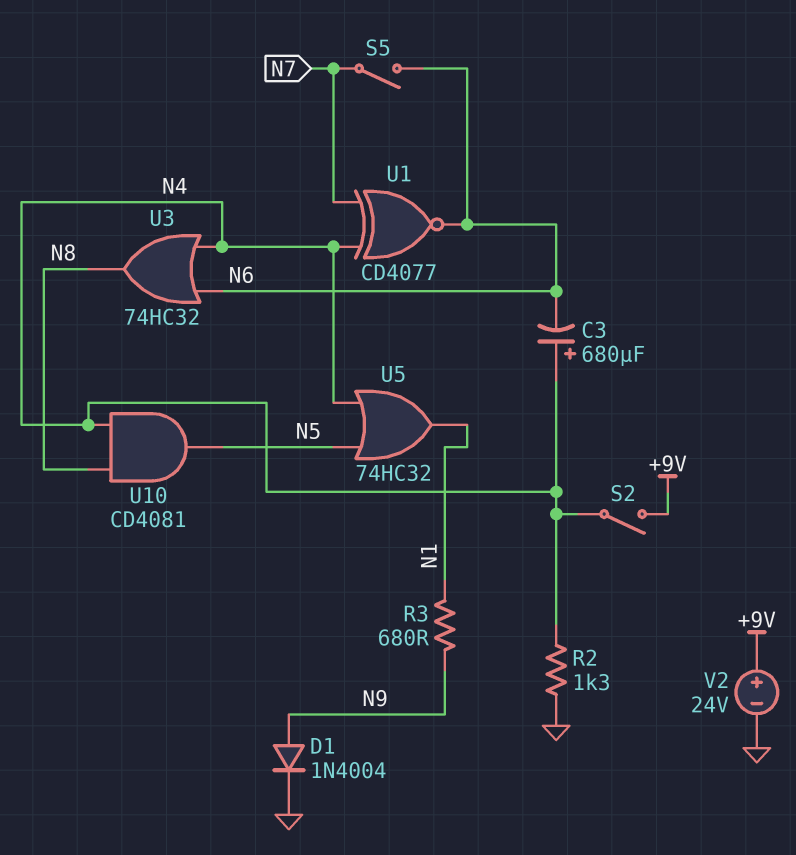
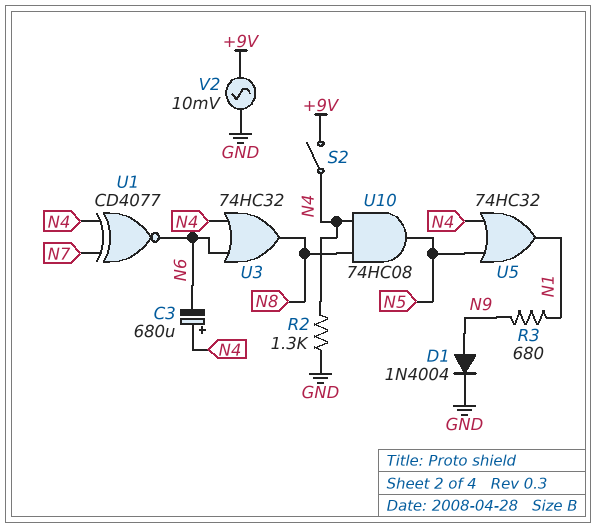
S5: switch (N6, N7) -> none
U10: AND CD4081 (in N4, in N8, out N5) -> AND 74HC08 (in N4, in N8, out N5)
V2: 24V (plus +9V, minus GND) -> AC 10mV (+9V, GND)

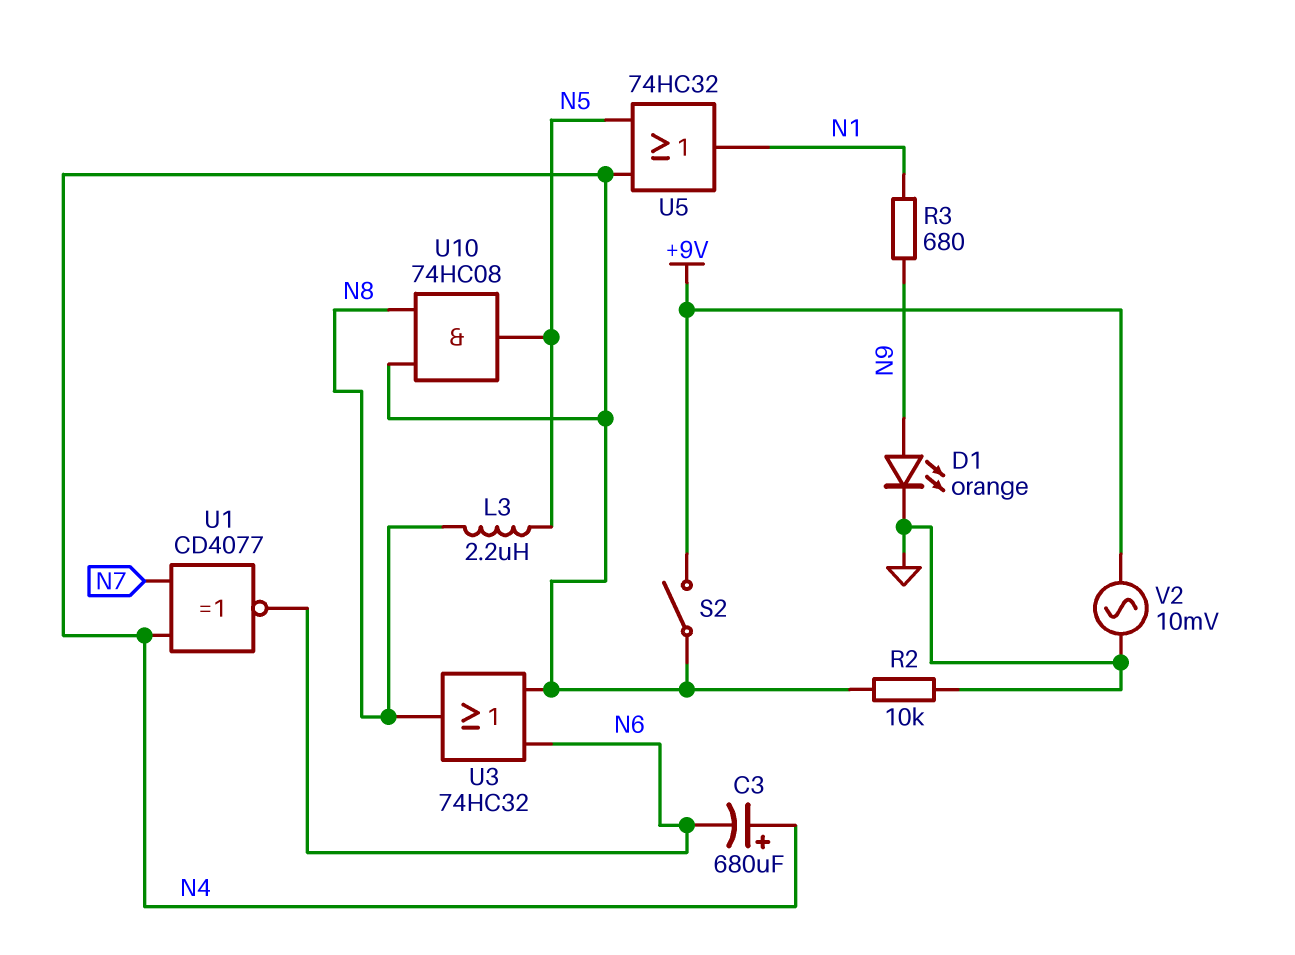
D1: diode 1N4004 (A N9, K GND) -> LED orange (A N9, K GND)
L3: none -> 2.2uH (N5, N8)
R2: 1.3k (GND, N4) -> 10k (GND, N4)

